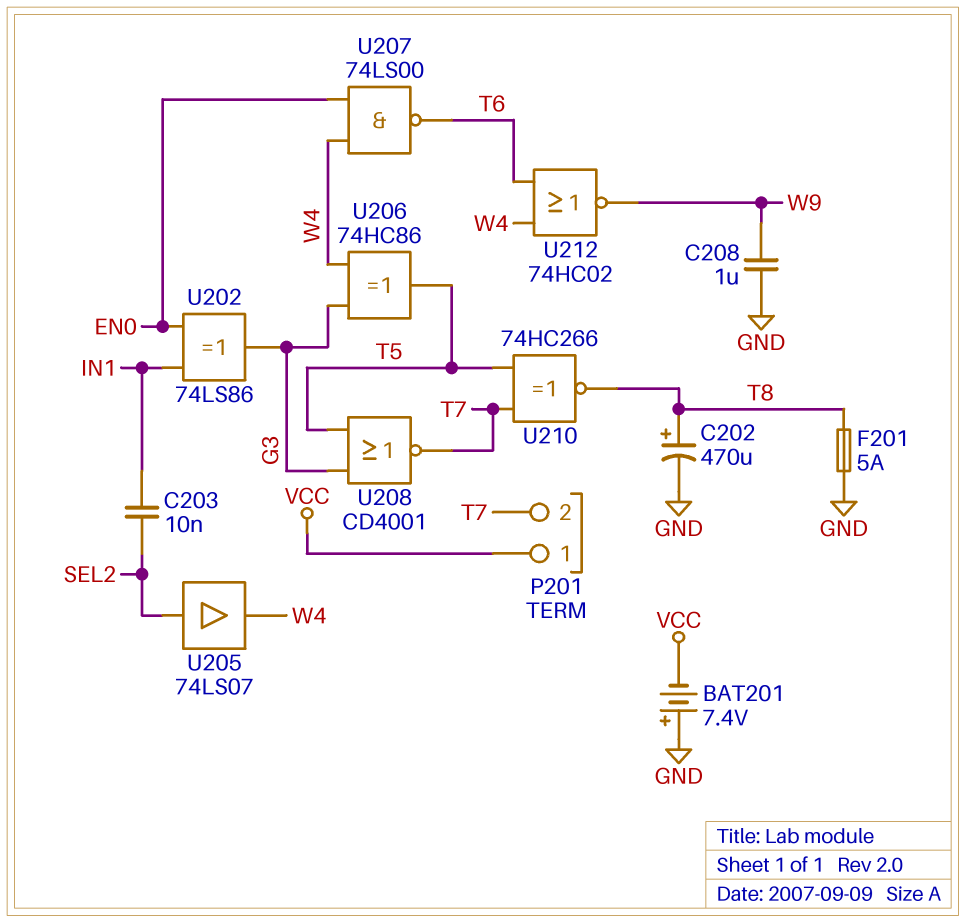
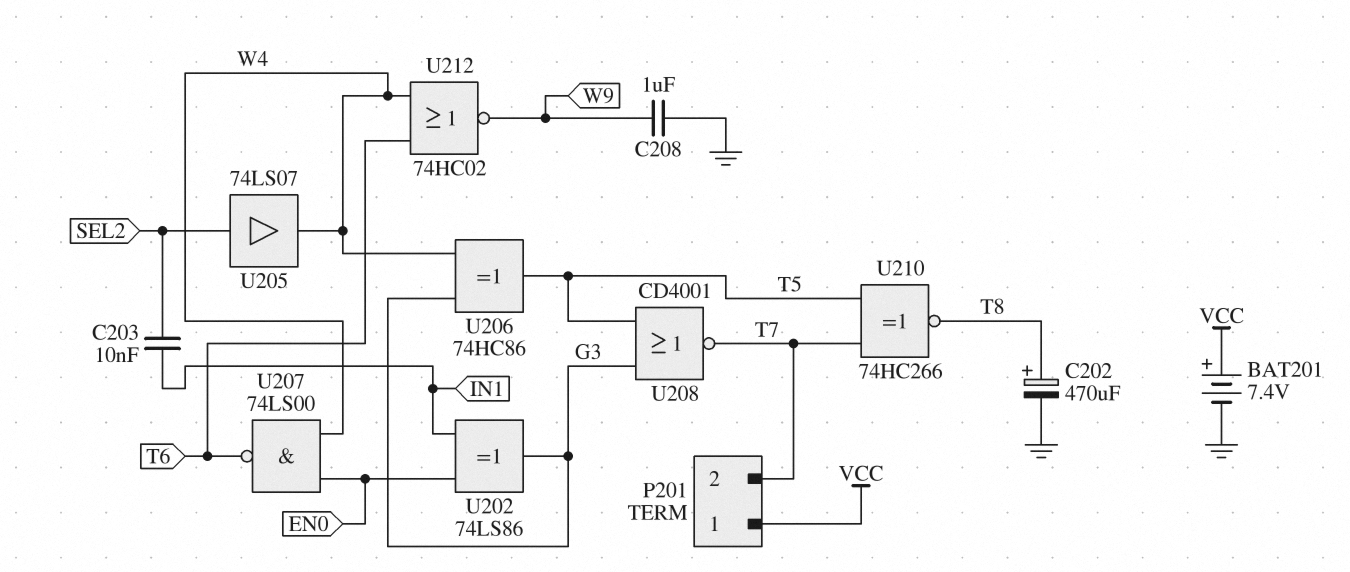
BAT201: 7.4V (plus GND, minus VCC) -> 7.4V (plus VCC, minus GND)
F201: 5A (GND, T8) -> none

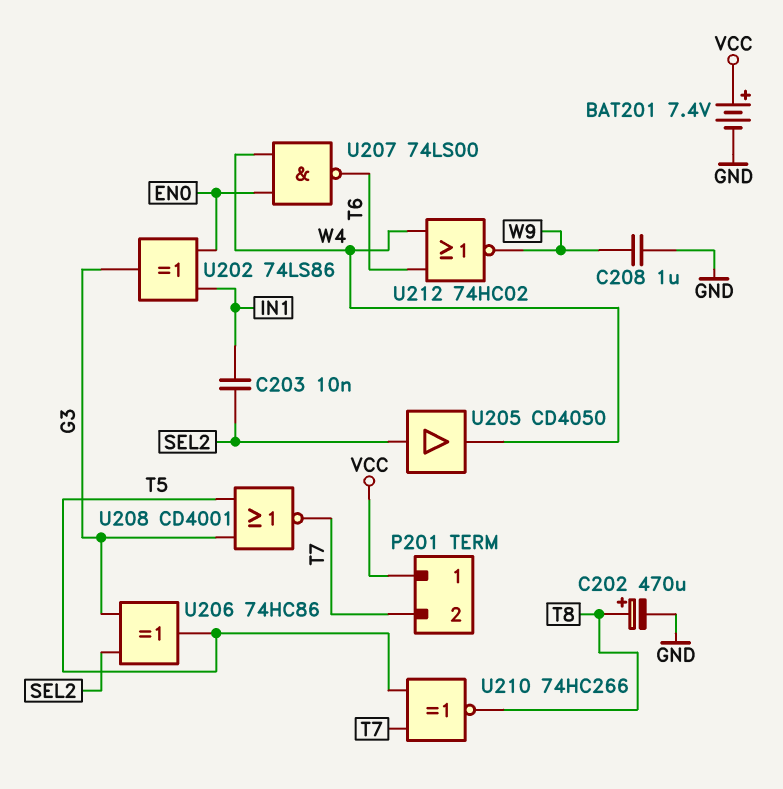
U205: buffer 74LS07 (in SEL2, out W4) -> buffer CD4050 (in SEL2, out W4)
U206: XOR 74HC86 (in G3, in W4, out T5) -> XOR 74HC86 (in G3, in SEL2, out T5)

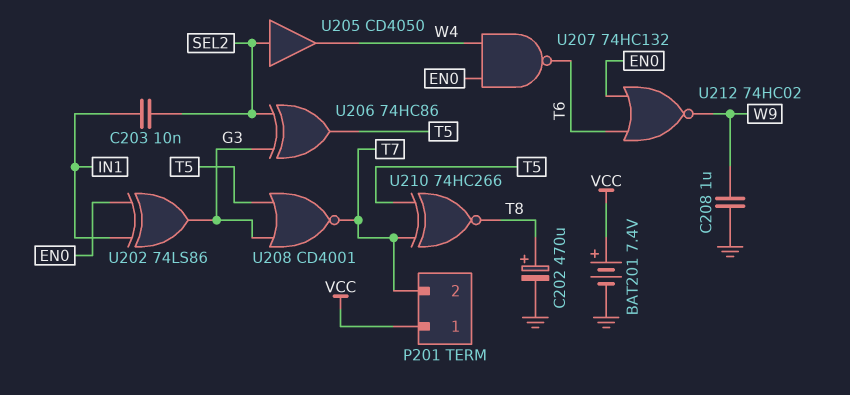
U207: NAND 74LS00 (in EN0, in W4, out T6) -> NAND 74HC132 (in EN0, in W4, out T6)
U212: NOR 74HC02 (in T6, in W4, out W9) -> NOR 74HC02 (in EN0, in T6, out W9)

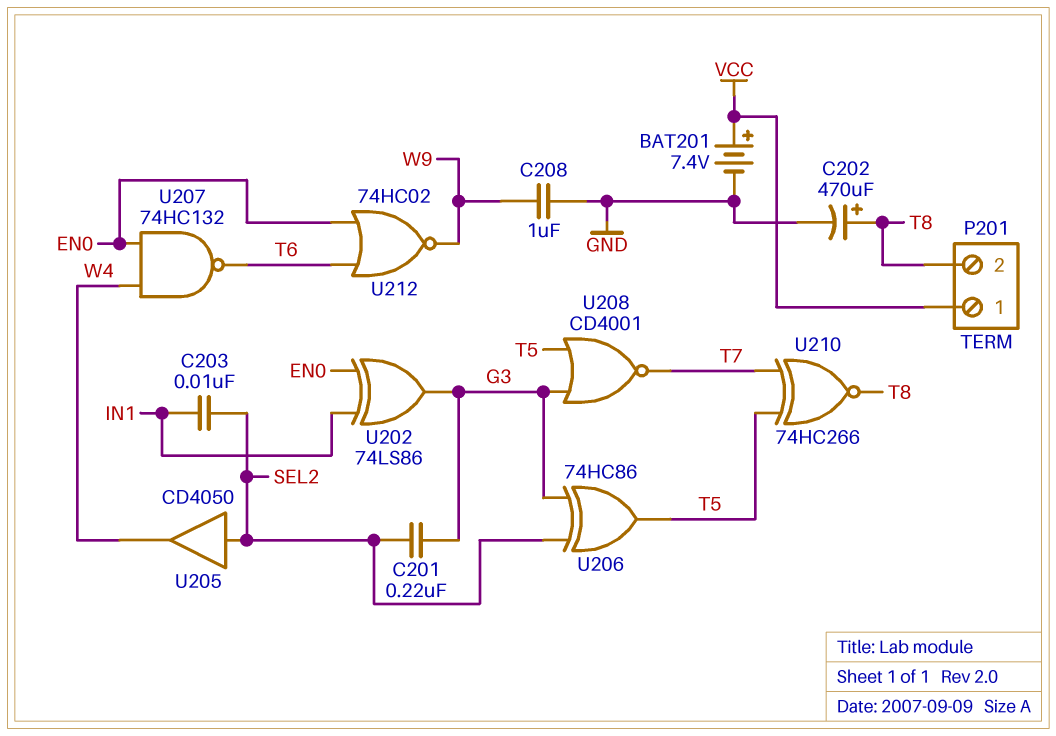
C201: none -> 220nF (G3, SEL2)
P201 pin 2: T7 -> T8

